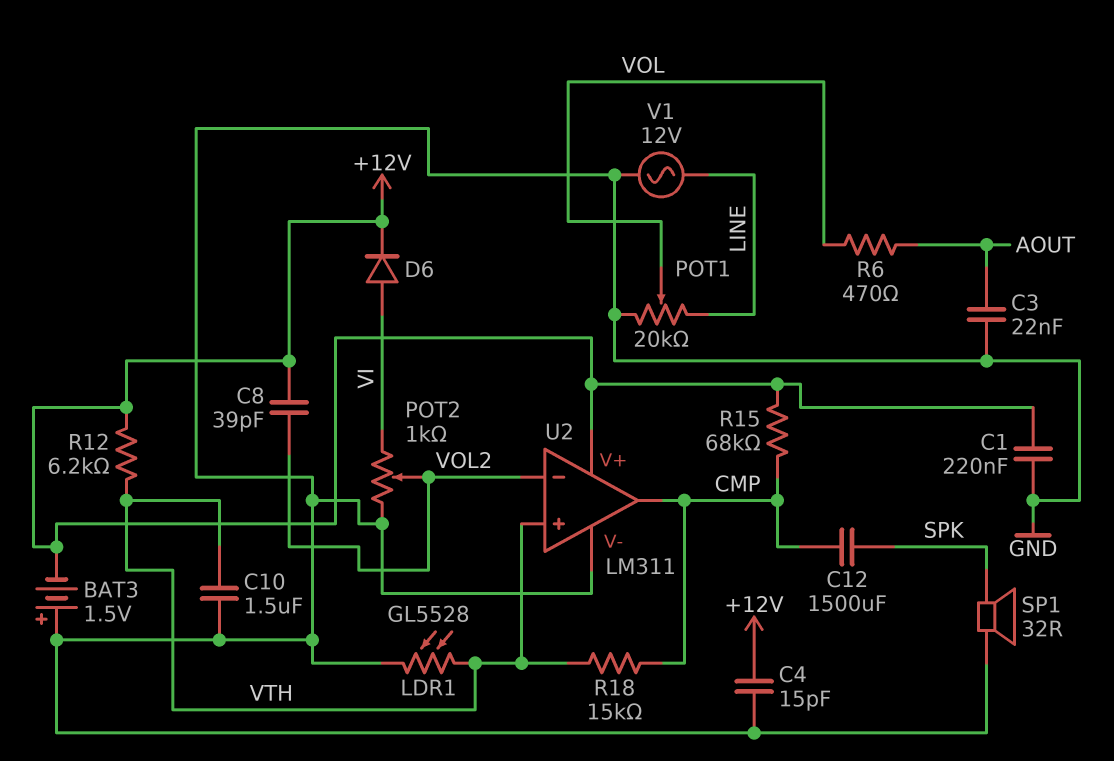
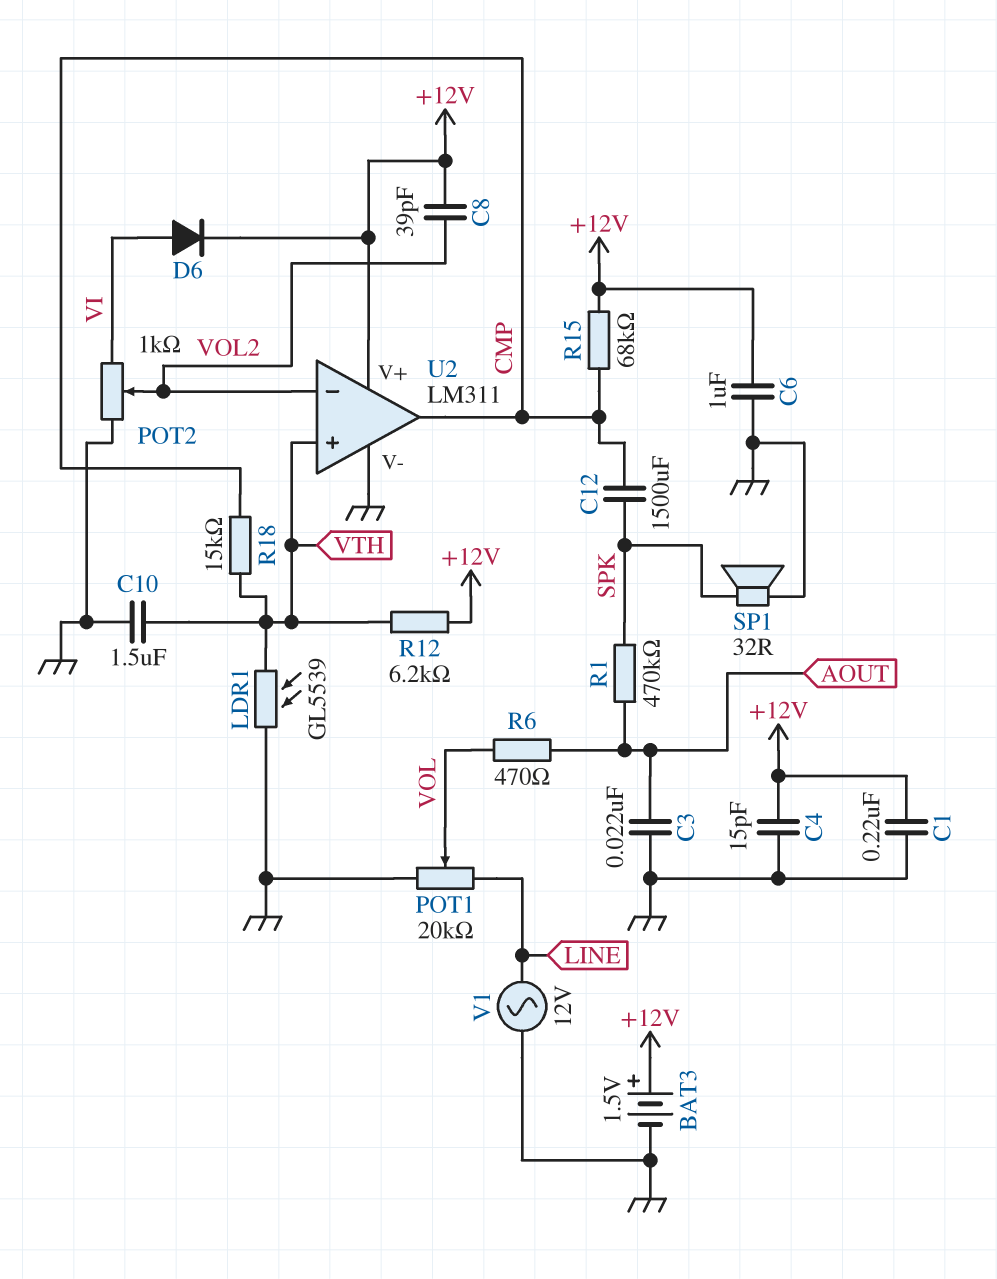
BAT3: 1.5V (plus GND, minus +12V) -> 1.5V (plus +12V, minus GND)
C6: none -> 1uF (+12V, GND)
LDR1: GL5528 (GND, VTH) -> GL5539 (GND, VTH)
R1: none -> 470k (AOUT, SPK)

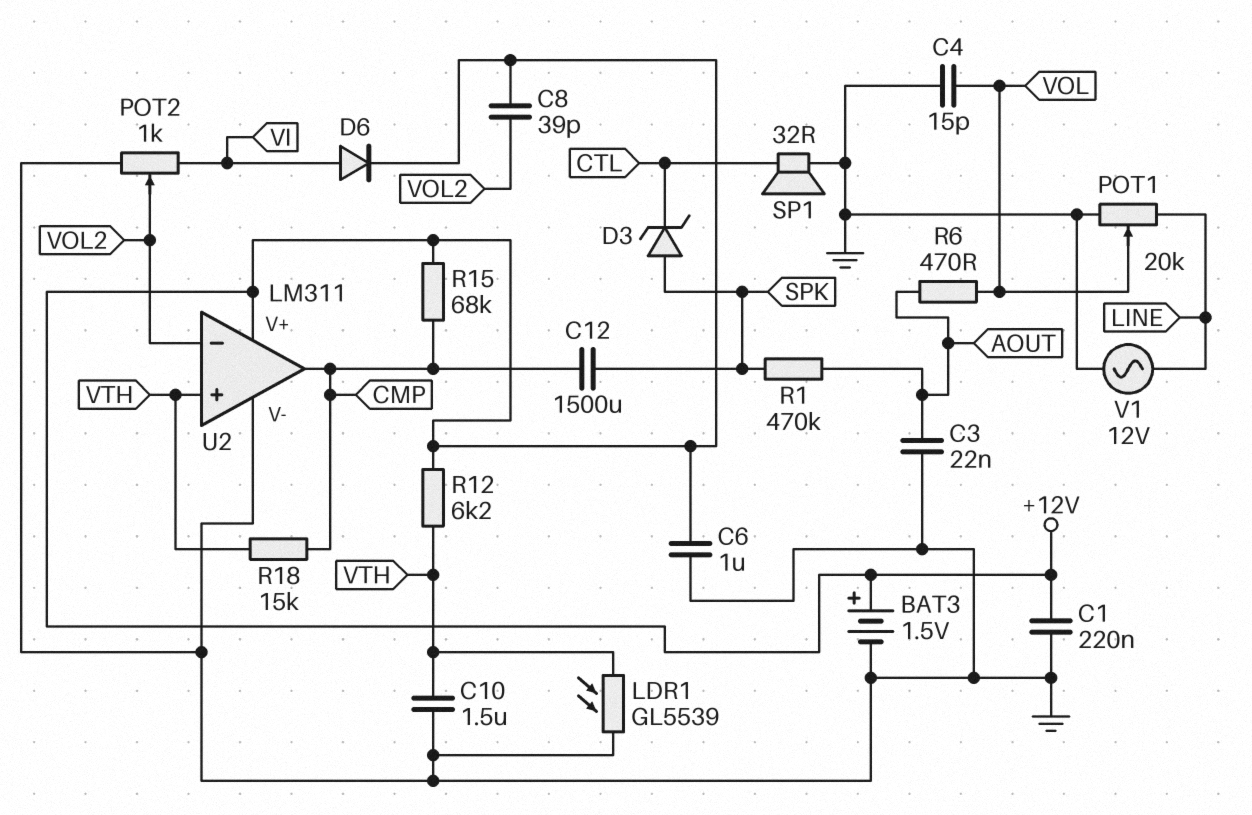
C4: 15pF (+12V, GND) -> 15pF (GND, VOL)
D3: none -> zener (A SPK, K CTL)
SP1: speaker 32R (GND, SPK) -> speaker 32R (CTL, GND)

